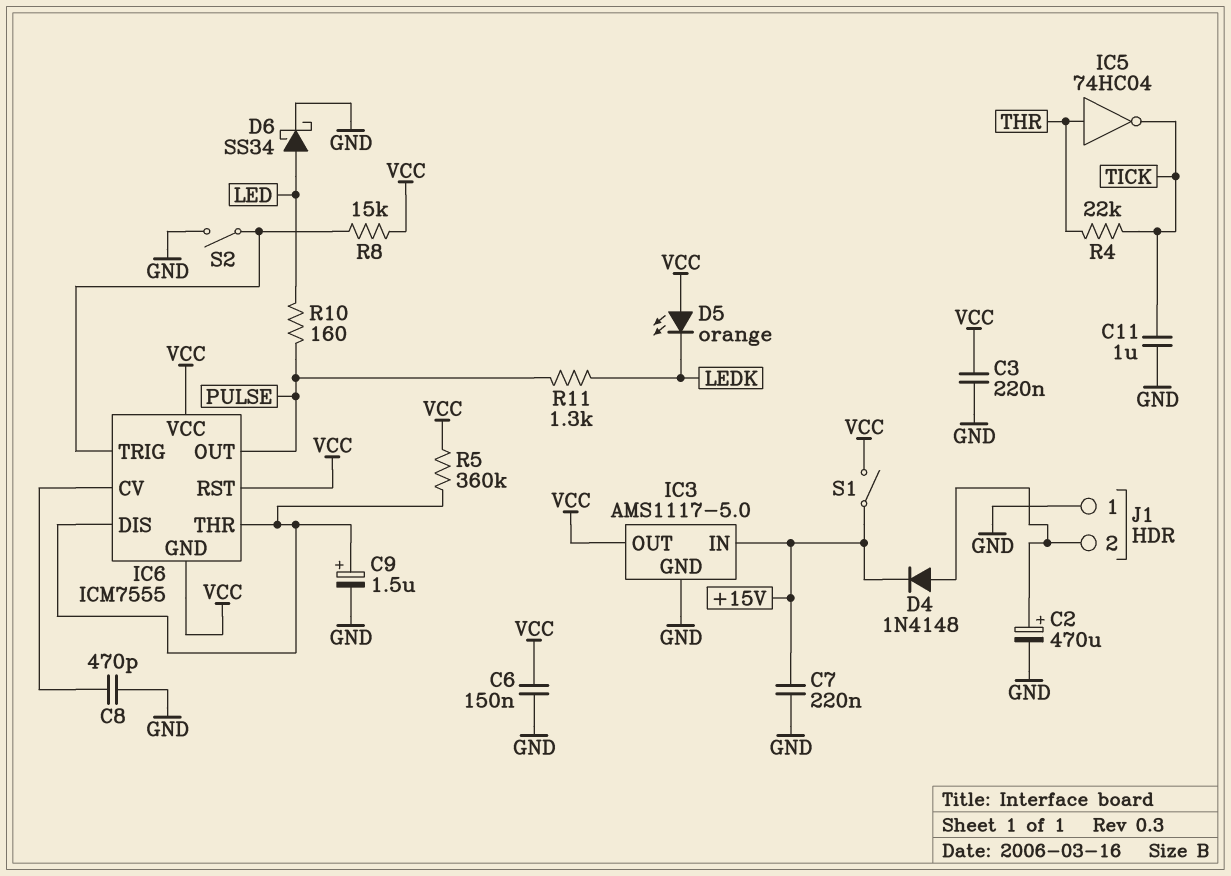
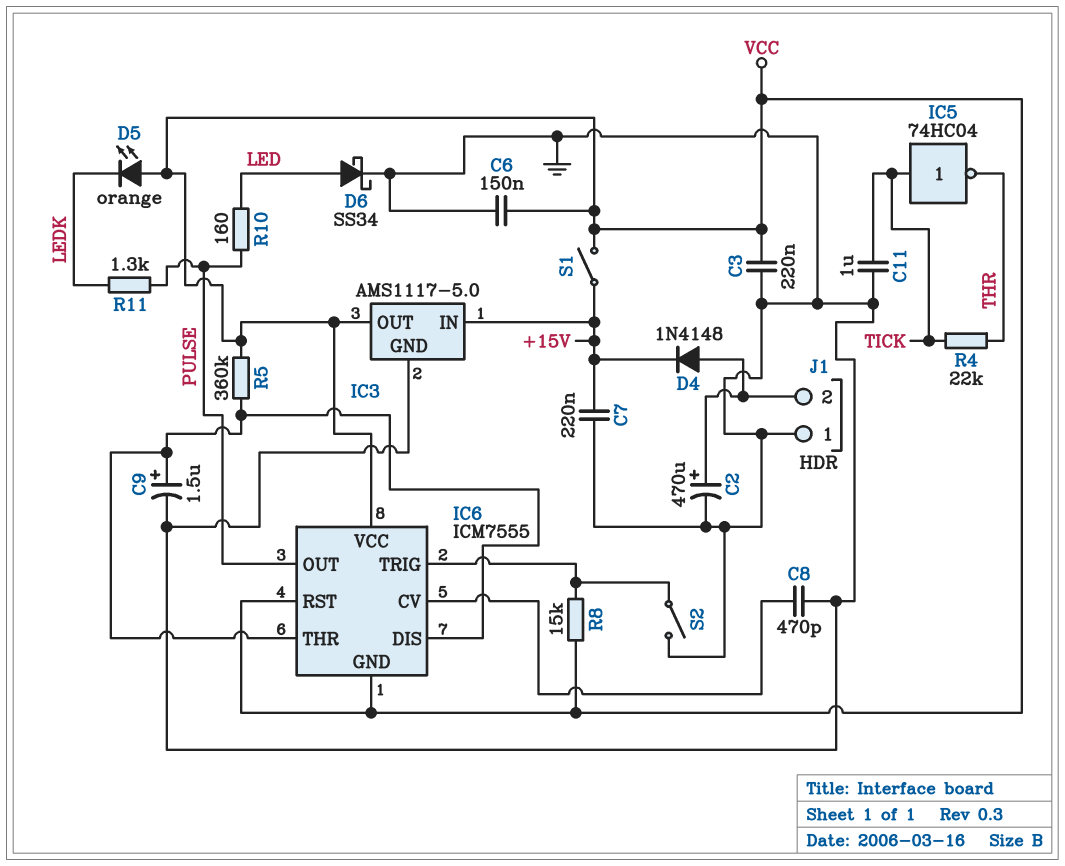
IC5: NOT 74HC04 (in THR, out TICK) -> NOT 74HC04 (in TICK, out THR)

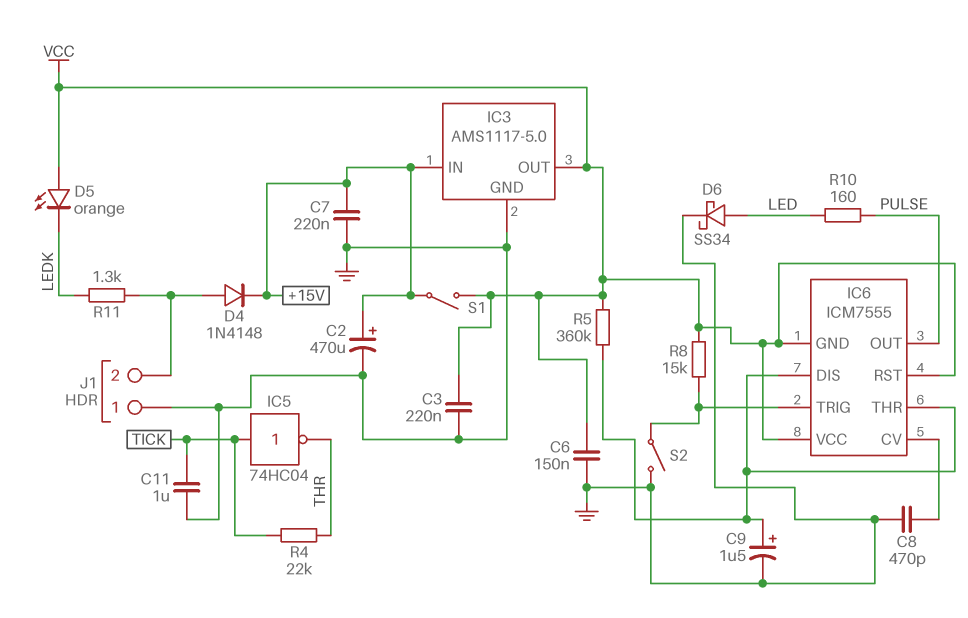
C2: 470uF (plus J1/2, minus GND) -> 470uF (plus +15V, minus GND)
R11: 1.3k (LEDK, PULSE) -> 1.3k (J1/2, LEDK)

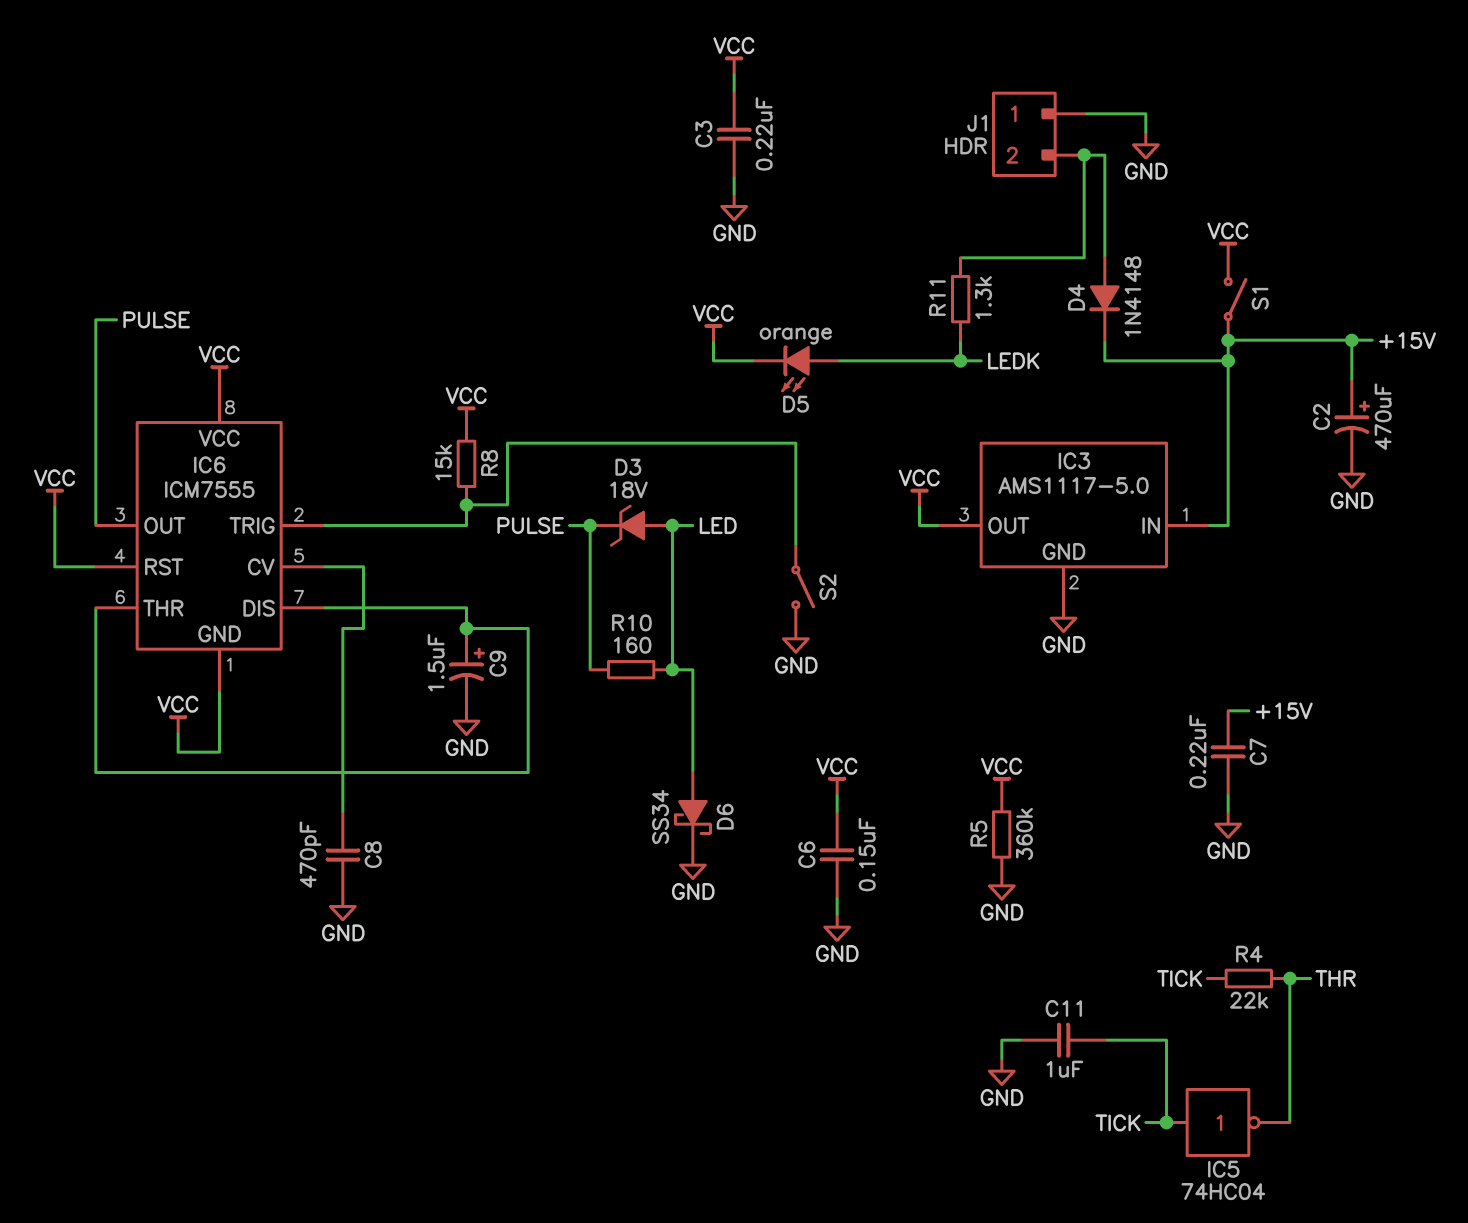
D3: none -> zener 18V (A LED, K PULSE)
D5: LED orange (A VCC, K LEDK) -> LED orange (A LEDK, K VCC)
R5: 360k (IC6/DIS, VCC) -> 360k (GND, VCC)

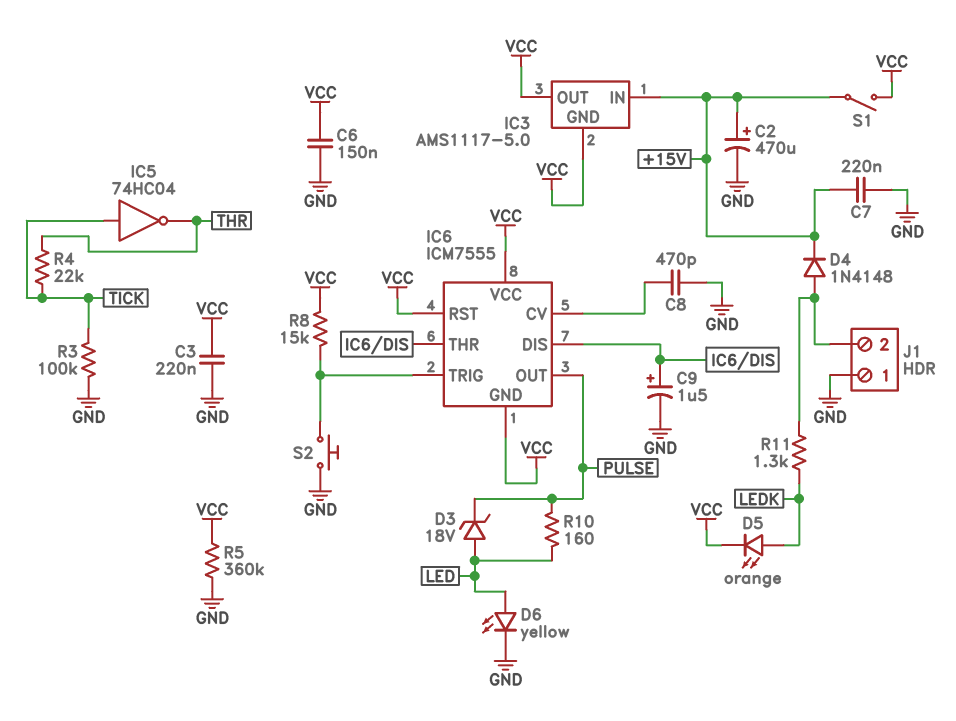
C11: 1uF (GND, TICK) -> none
D6: schottky SS34 (A LED, K GND) -> LED yellow (A LED, K GND)
IC3 pin GND: GND -> VCC
R3: none -> 100k (GND, TICK)
S2: switch (GND, IC6/TRIG) -> button (GND, IC6/TRIG)

